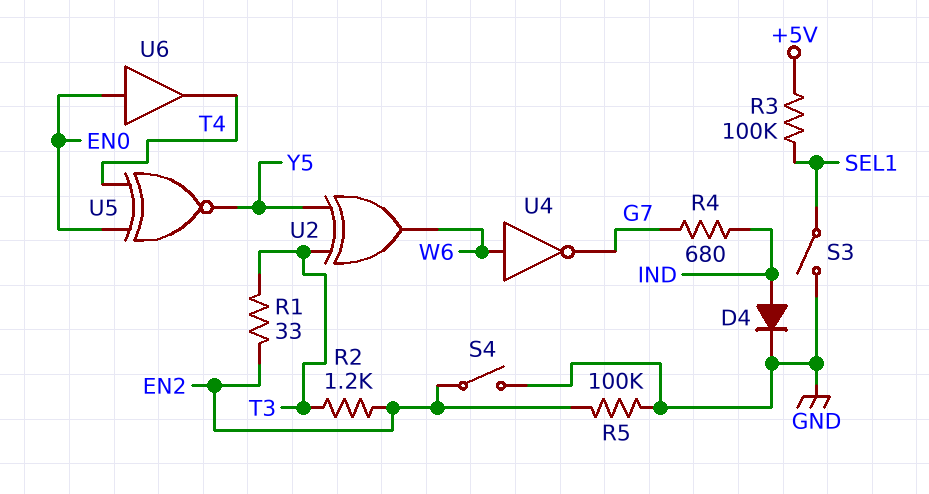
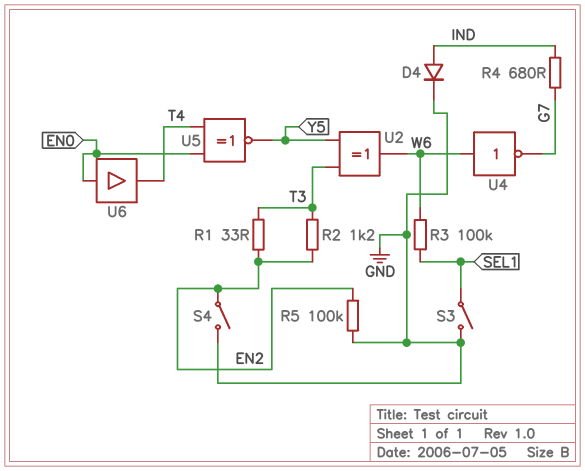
R3: 100k (+5V, SEL1) -> 100k (SEL1, W6)

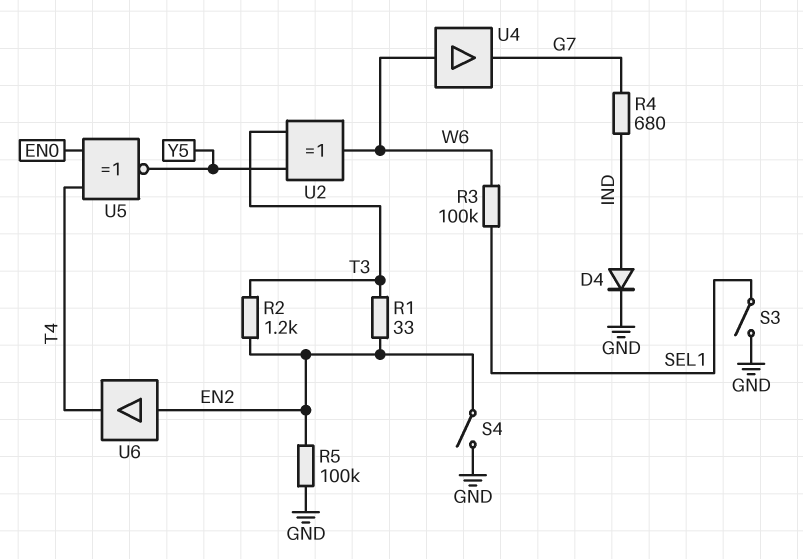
U4: NOT (in W6, out G7) -> buffer (in W6, out G7)
U6: buffer (in EN0, out T4) -> buffer (in EN2, out T4)

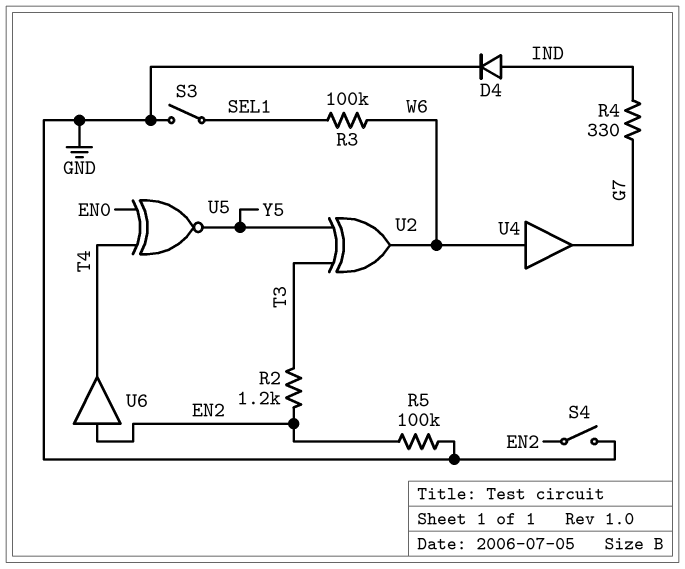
R1: 33 (EN2, T3) -> none
R4: 680 (G7, IND) -> 330 (G7, IND)

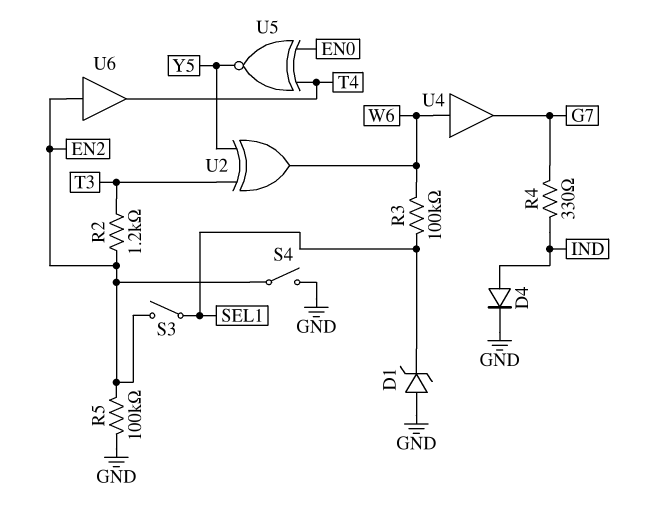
D1: none -> zener (A GND, K SEL1)
S3: switch (GND, SEL1) -> switch (EN2, SEL1)

